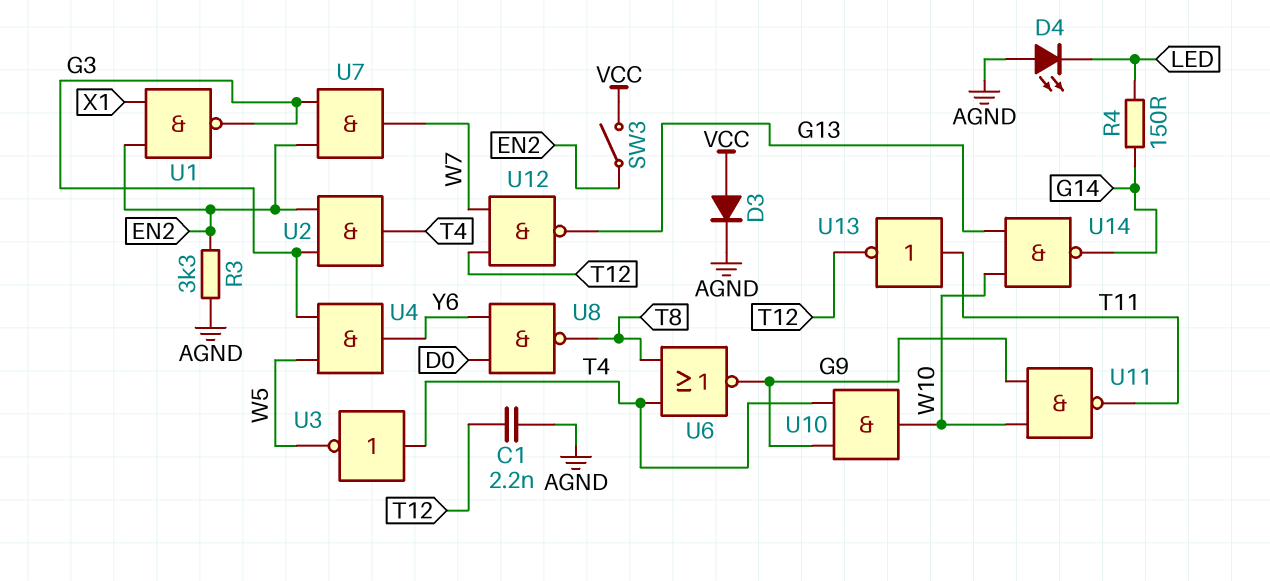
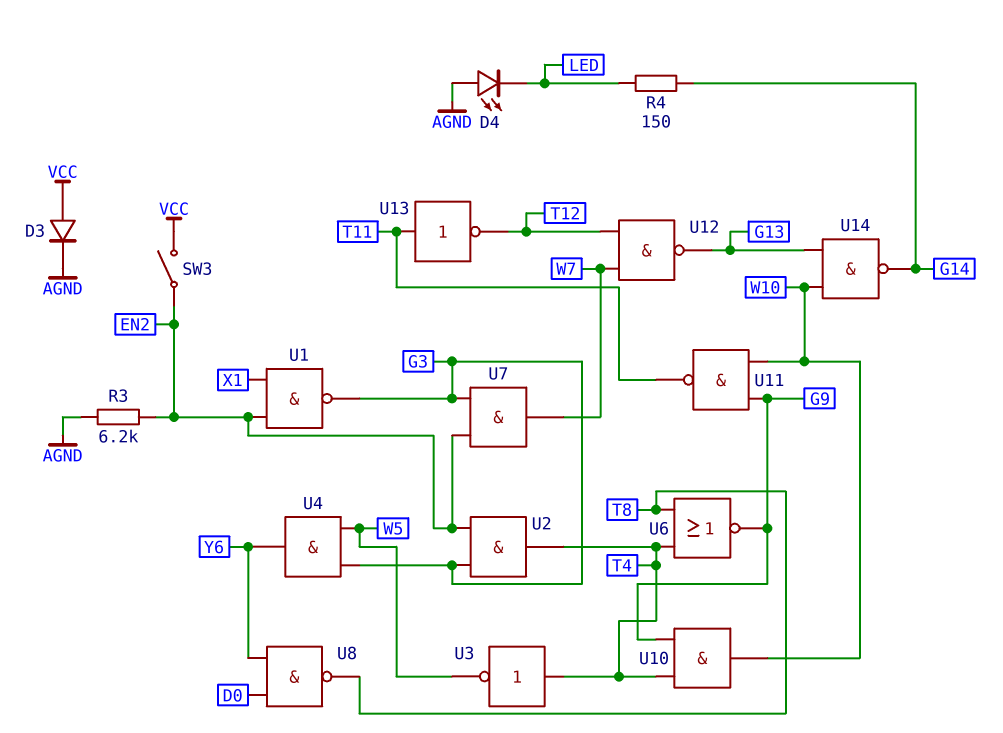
C1: 2.2nF (AGND, T12) -> none
R3: 3.3k (AGND, EN2) -> 6.2k (AGND, EN2)

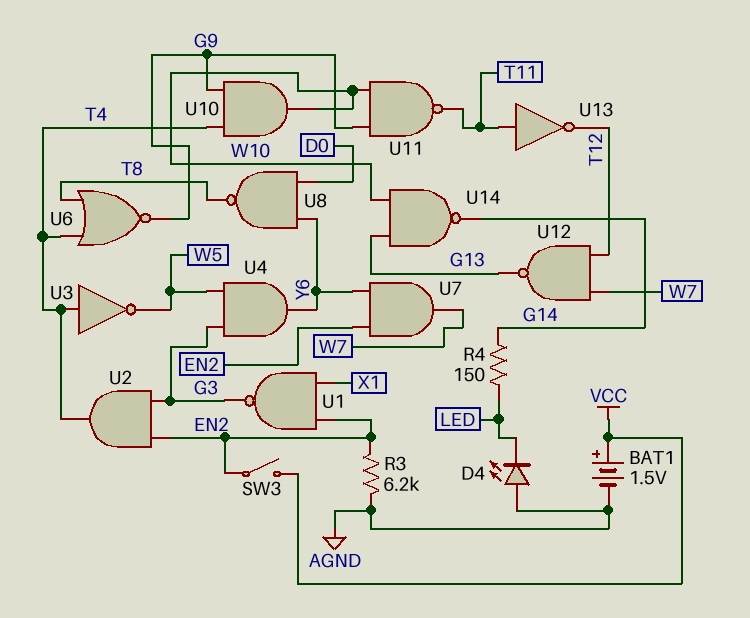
BAT1: none -> 1.5V (plus VCC, minus AGND)
D3: diode (A VCC, K AGND) -> none
U7: AND (in EN2, in G3, out W7) -> AND (in EN2, in Y6, out W7)

